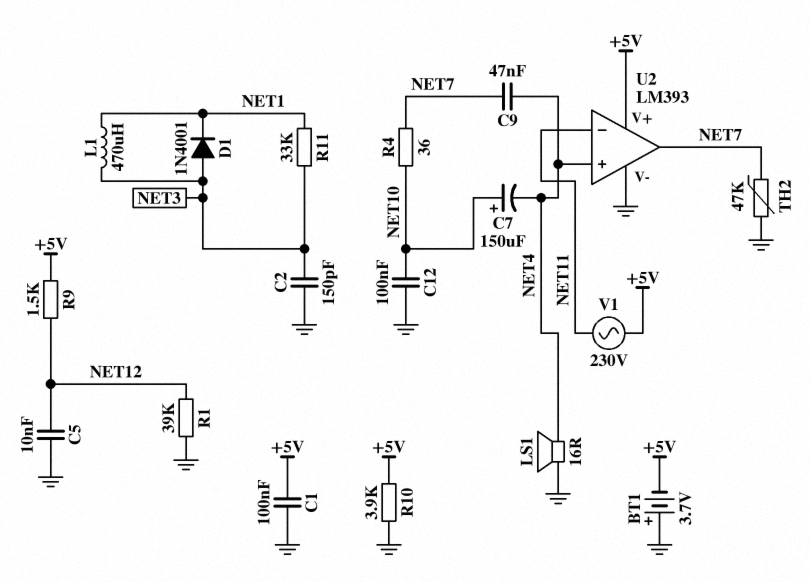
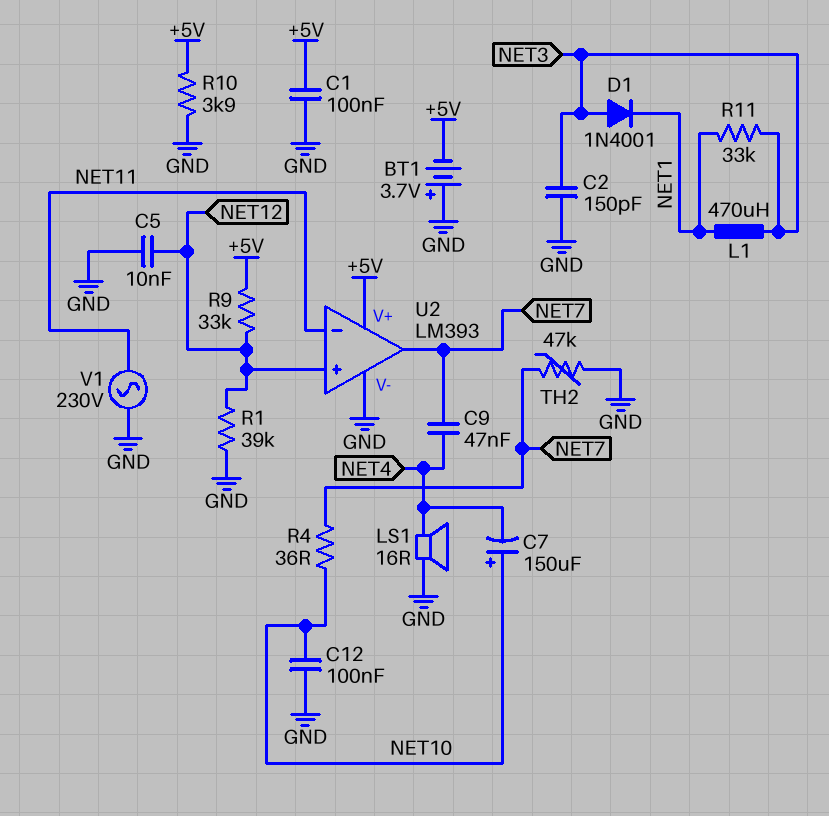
R9: 1.5k (+5V, NET12) -> 33k (+5V, NET12)
U2 pin in+: NET4 -> NET12
V1: AC 230V (+5V, NET11) -> AC 230V (GND, NET11)

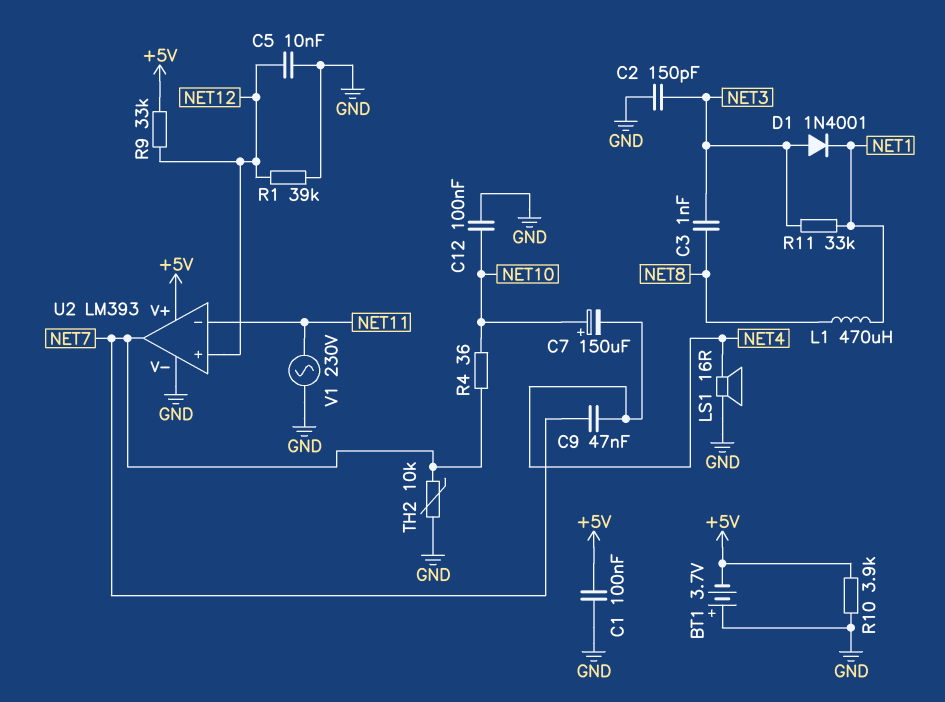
C3: none -> 1nF (NET3, NET8)
L1: 470uH (NET1, NET3) -> 470uH (NET1, NET8)
TH2: 47k (GND, NET7) -> 10k (GND, NET7)

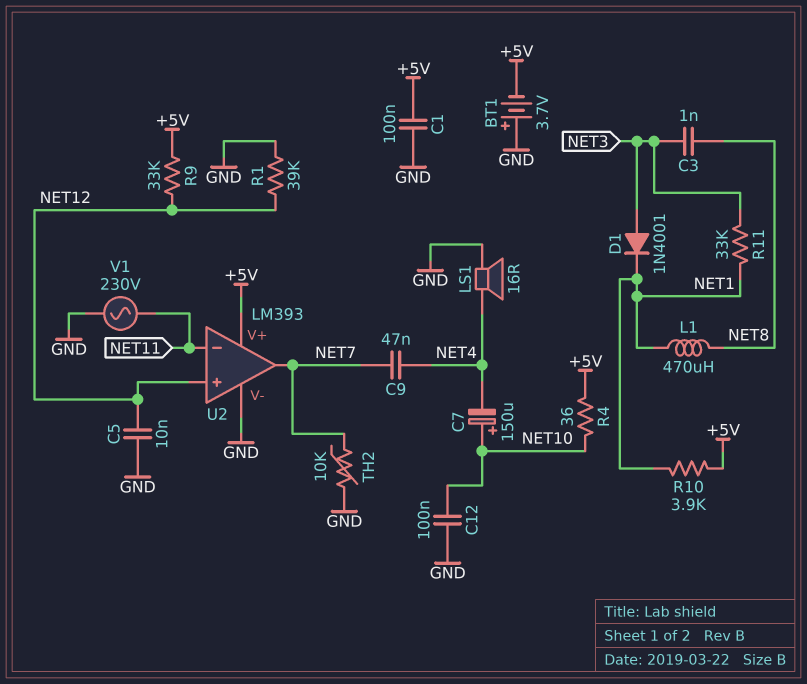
C2: 150pF (GND, NET3) -> none
R4: 36 (NET7, NET10) -> 36 (+5V, NET10)
R10: 3.9k (+5V, GND) -> 3.9k (+5V, NET1)

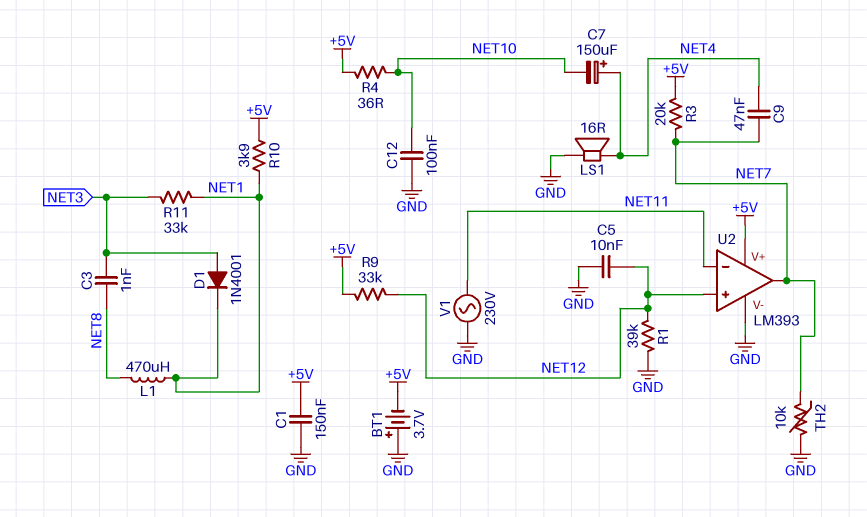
C1: 100nF (+5V, GND) -> 150nF (+5V, GND)
C7: 150uF (plus NET10, minus NET4) -> 150uF (plus NET4, minus NET10)
R3: none -> 20k (+5V, NET7)

